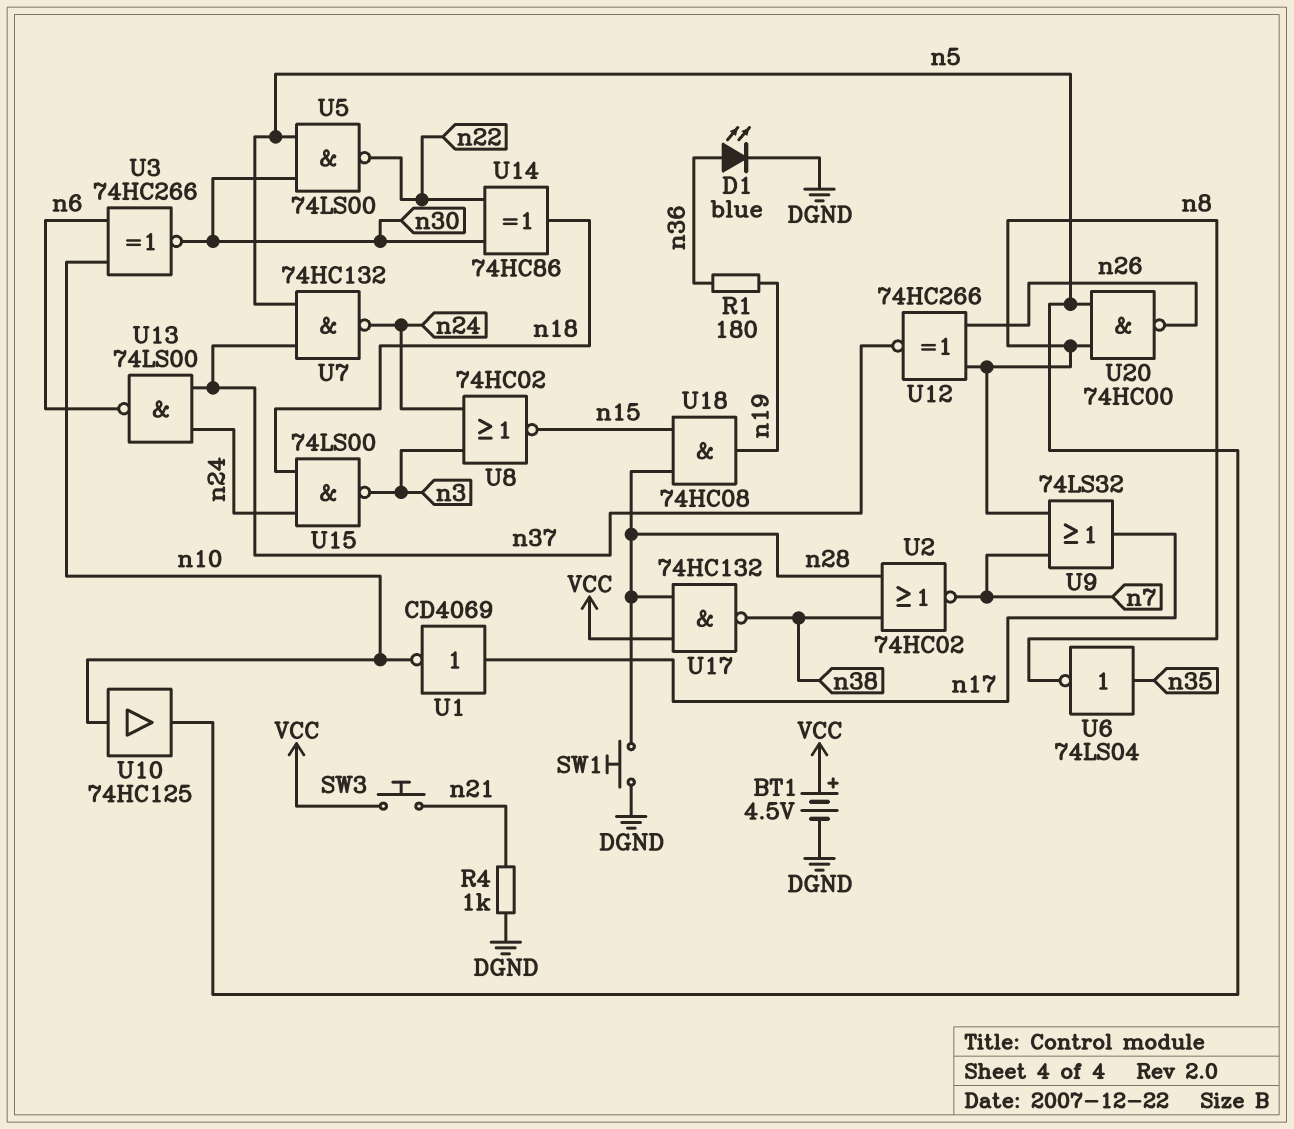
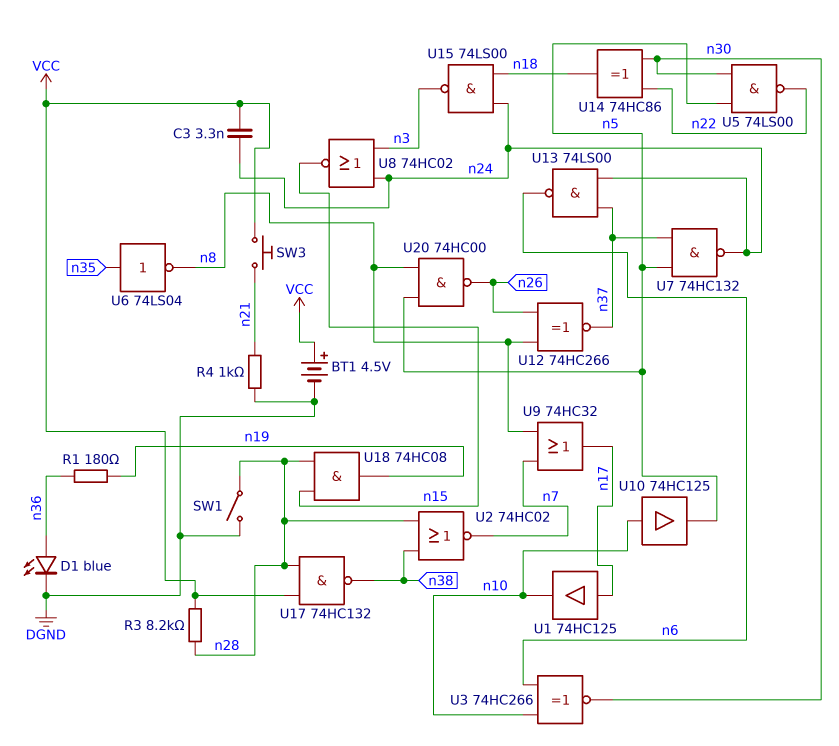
C3: none -> 3.3nF (VCC, n24)
R3: none -> 8.2k (VCC, n28)
SW1: button (DGND, n28) -> switch (DGND, n28)
U1: NOT CD4069 (in n17, out n10) -> buffer 74HC125 (in n17, out n10)
U9: OR 74LS32 (in n7, in n8, out n17) -> OR 74HC32 (in n7, in n8, out n17)

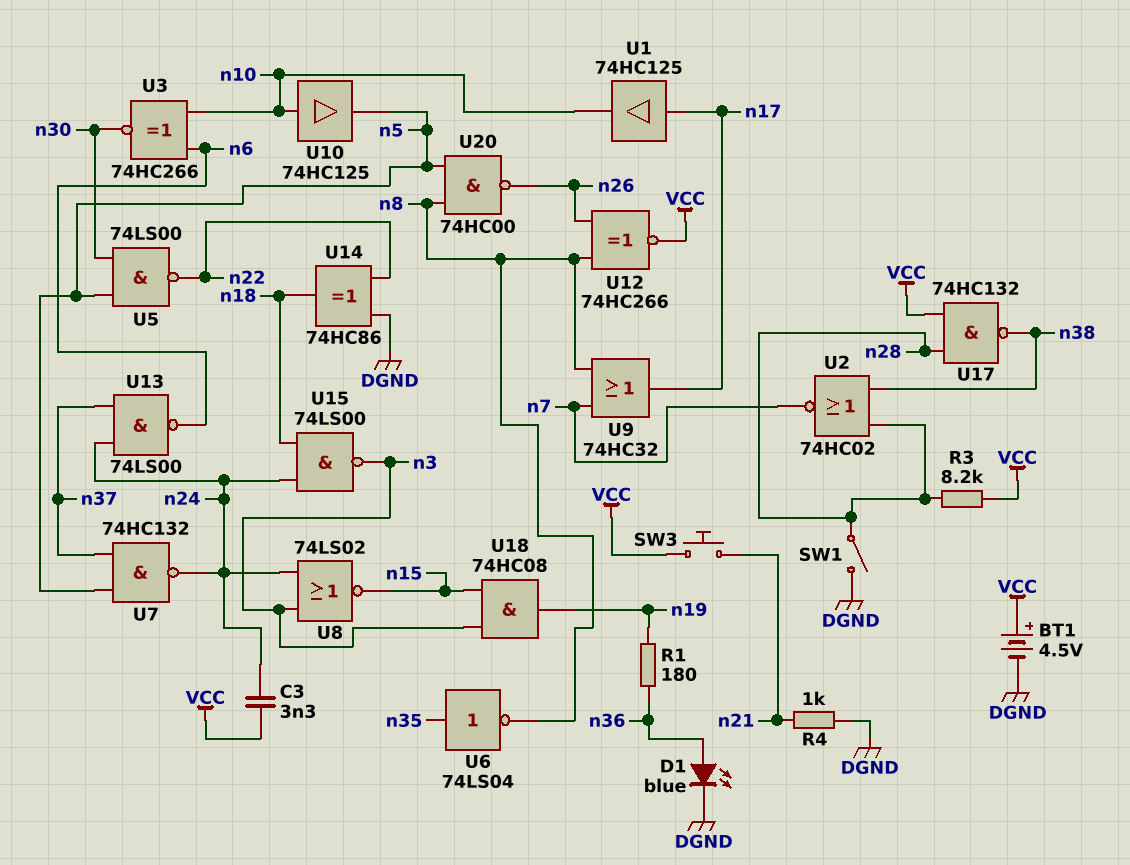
U8: NOR 74HC02 (in n3, in n24, out n15) -> NOR 74LS02 (in n3, in n24, out n15)
U12: XNOR 74HC266 (in n8, in n26, out n37) -> XNOR 74HC266 (in n8, in n26, out VCC)
U14: XOR 74HC86 (in n22, in n30, out n18) -> XOR 74HC86 (in DGND, in n22, out n18)
U18: AND 74HC08 (in n15, in n28, out n19) -> AND 74HC08 (in n3, in n15, out n19)

